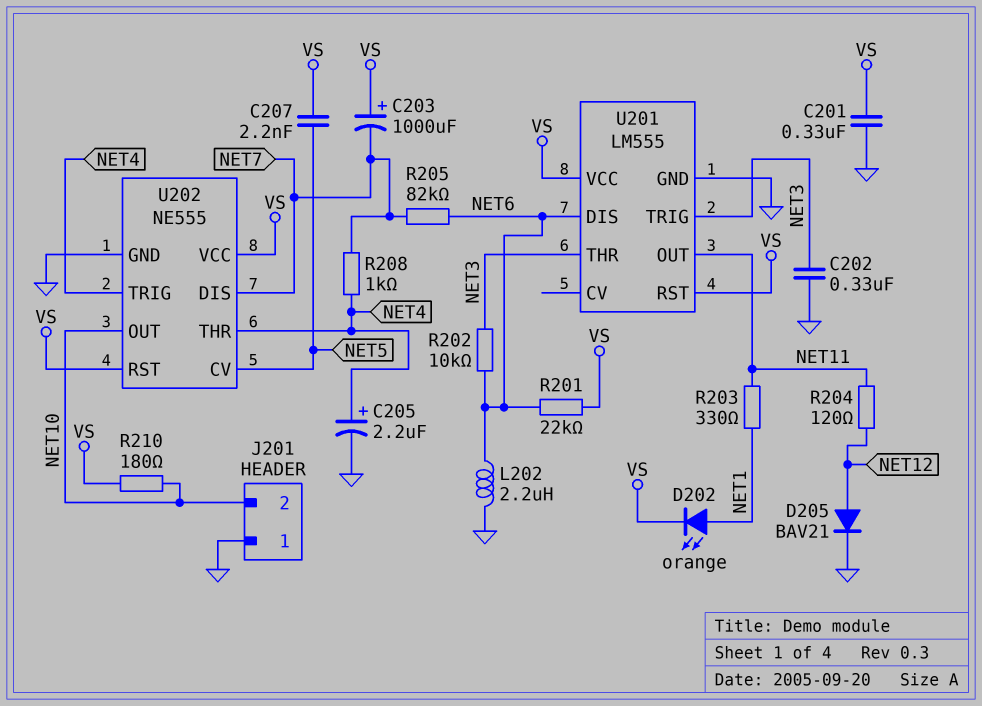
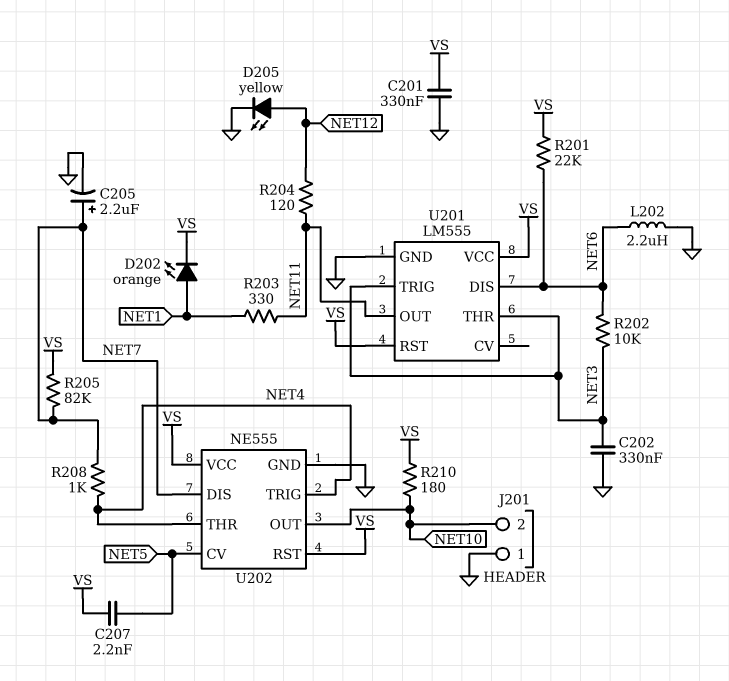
C203: 1000uF (plus VS, minus NET7) -> none
C205: 2.2uF (plus NET4, minus GND) -> 2.2uF (plus NET7, minus GND)
D205: diode BAV21 (A NET12, K GND) -> LED yellow (A NET12, K GND)
R205: 82k (NET6, NET7) -> 82k (NET7, VS)

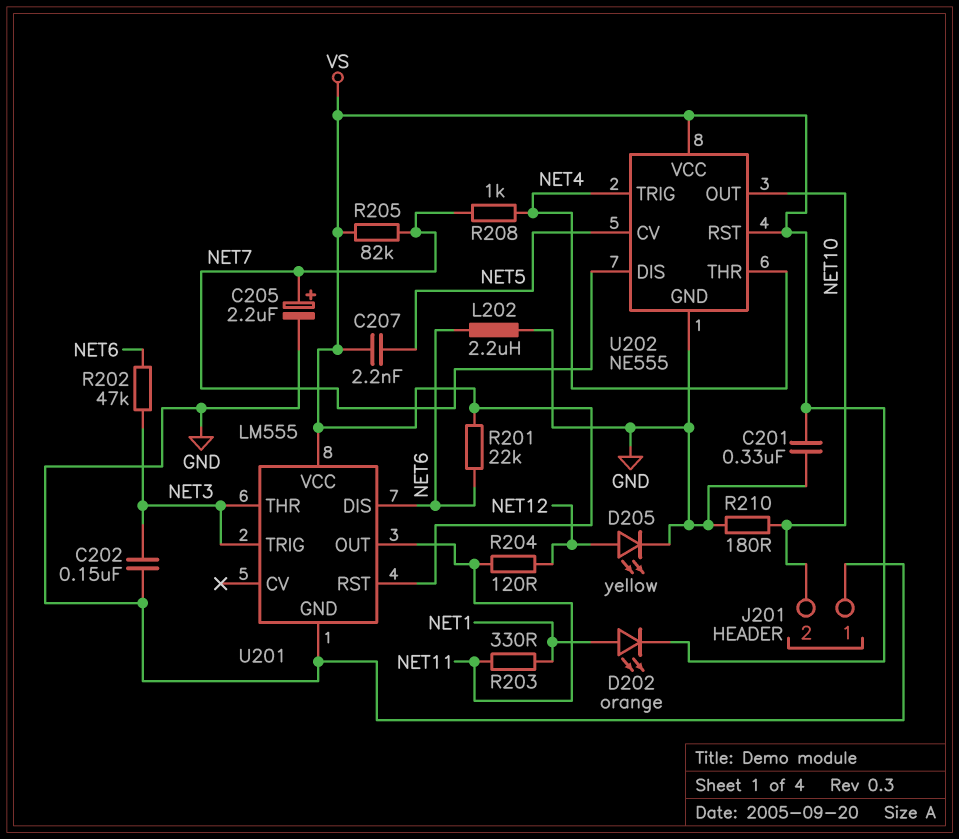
C202: 330nF (GND, NET3) -> 150nF (GND, NET3)
R202: 10k (NET3, NET6) -> 47k (NET3, NET6)
R210: 180 (NET10, VS) -> 180 (GND, NET10)

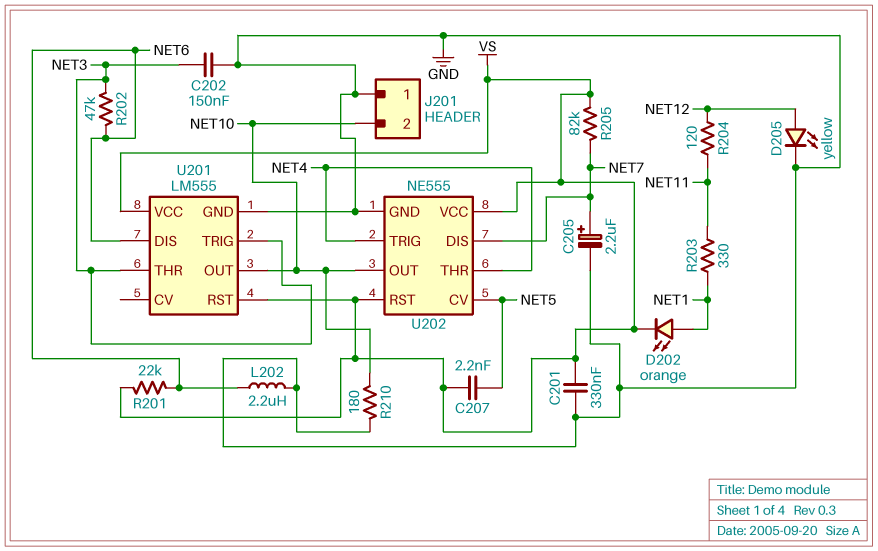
R208: 1k (NET4, NET7) -> none
U201 pin OUT: NET11 -> NET10

